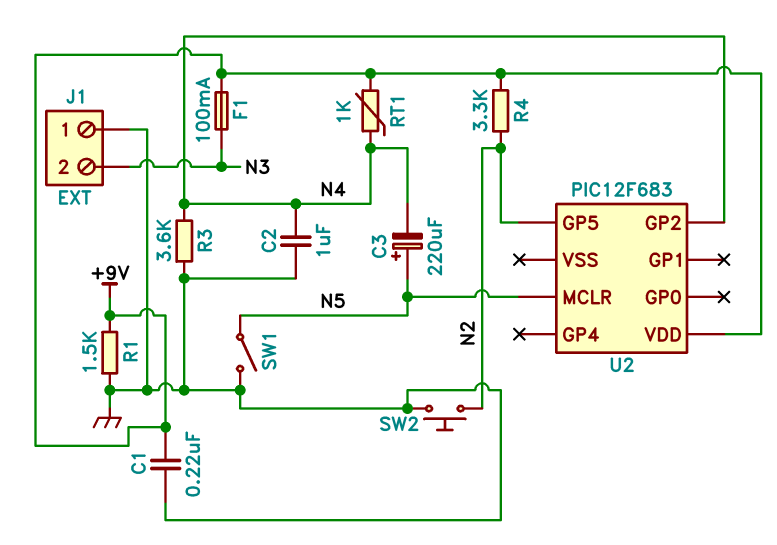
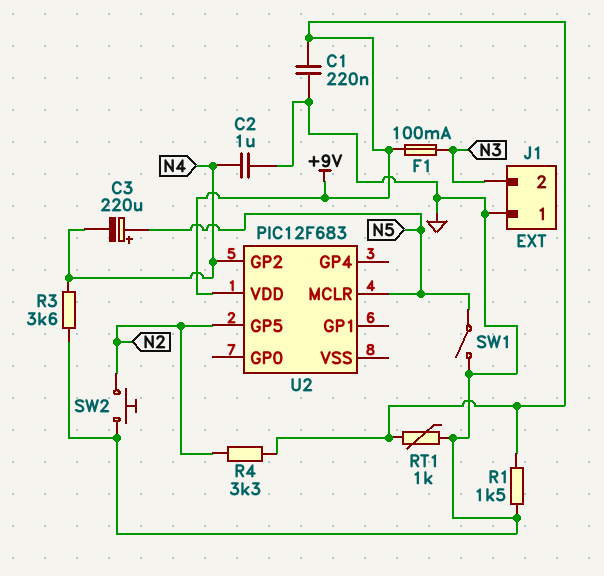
RT1: 1k (+9V, N4) -> 1k (+9V, GND)

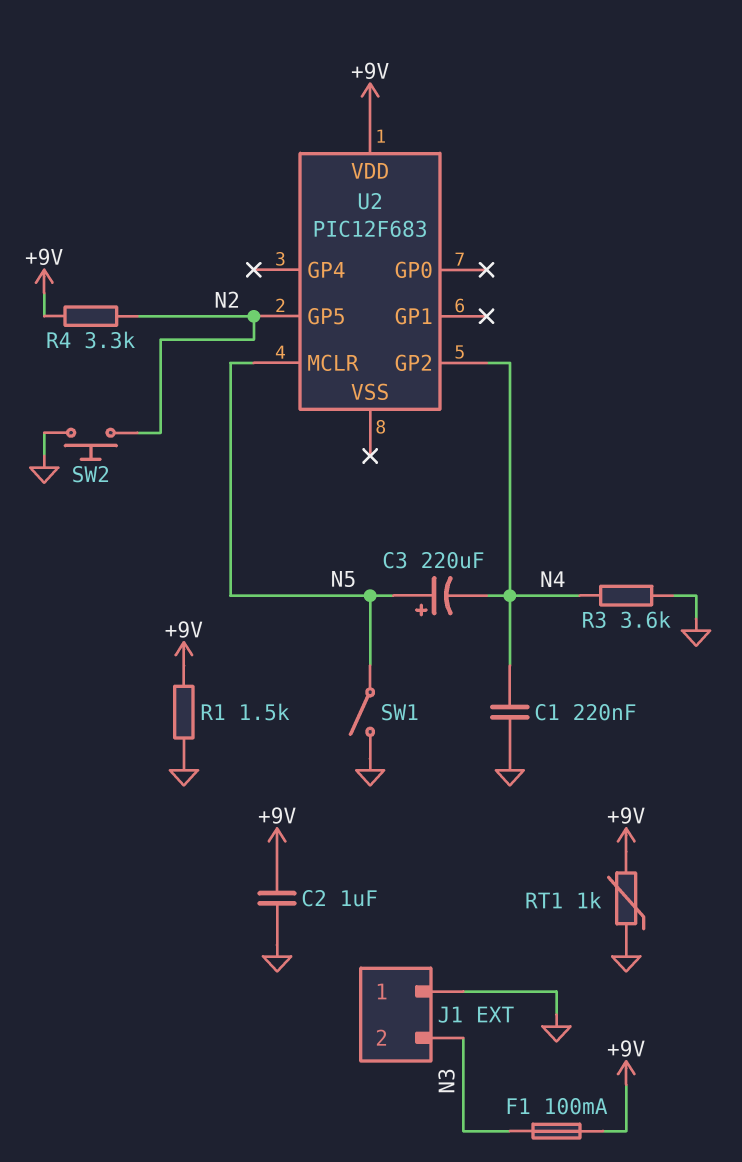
C1: 220nF (+9V, GND) -> 220nF (GND, N4)
C2: 1uF (GND, N4) -> 1uF (+9V, GND)

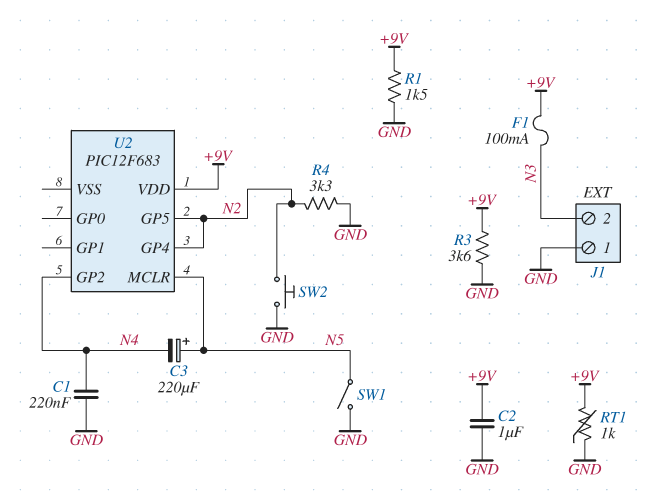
R3: 3.6k (GND, N4) -> 3.6k (+9V, GND)
R4: 3.3k (+9V, N2) -> 3.3k (GND, N2)
U2 pin GP4: none -> N2

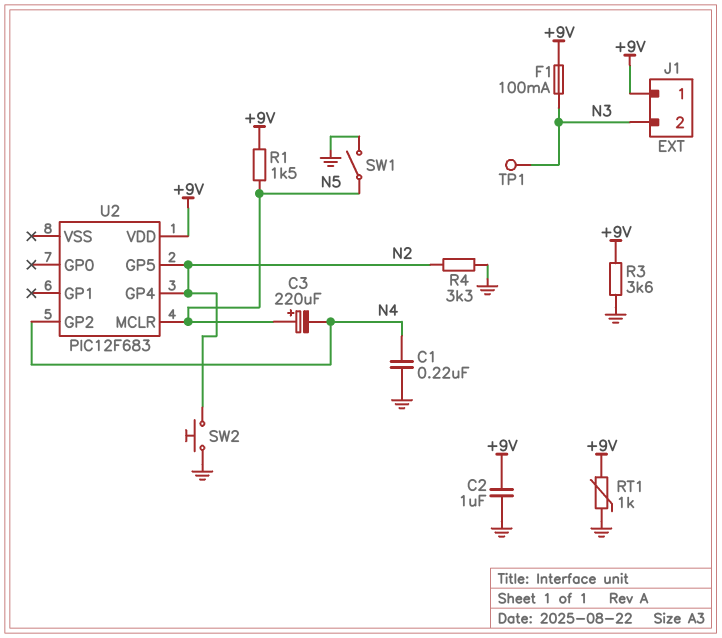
J1 pin 1: GND -> +9V
R1: 1.5k (+9V, GND) -> 1.5k (+9V, N5)
TP1: none -> test point (N3)

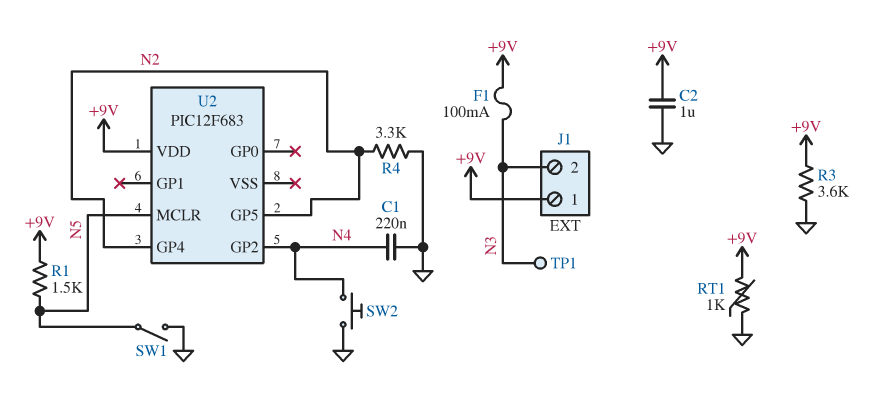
C3: 220uF (plus N5, minus N4) -> none
SW2: button (GND, N2) -> button (GND, N4)

